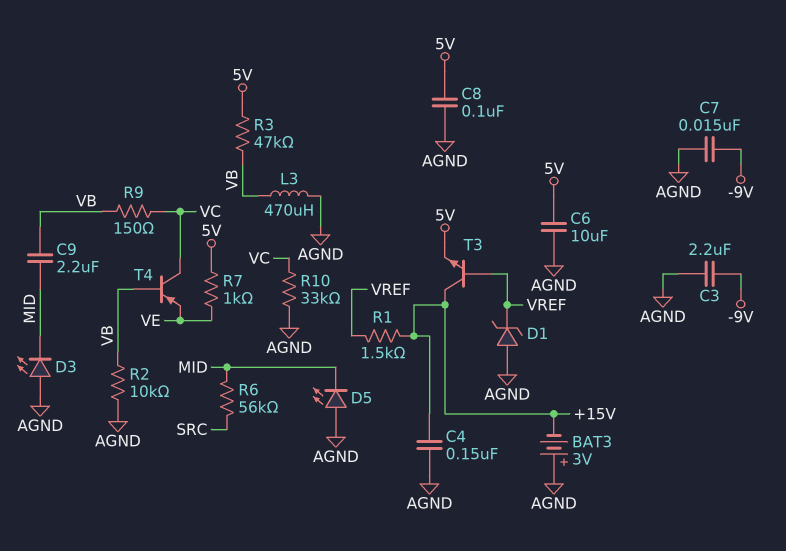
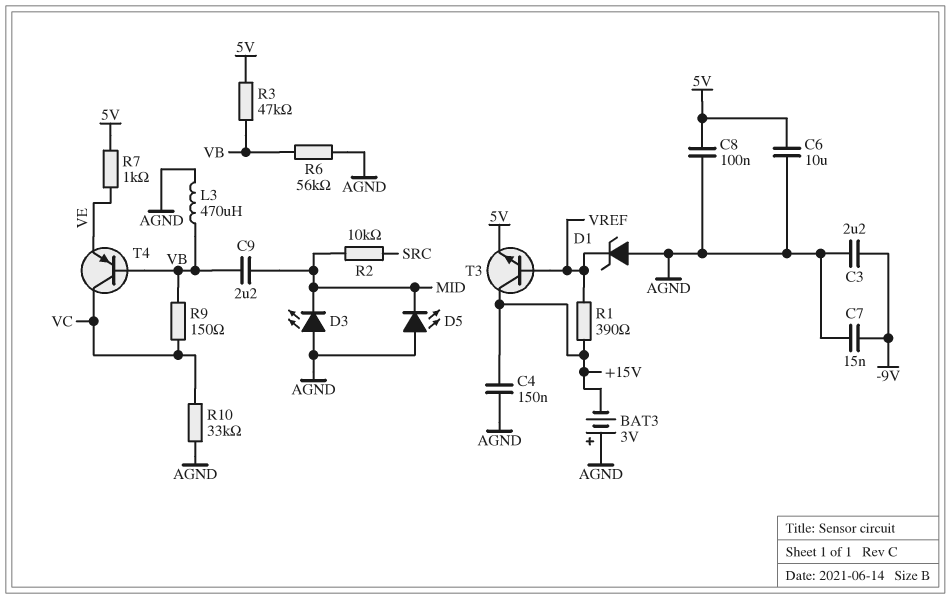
R1: 1.5k (+15V, VREF) -> 390 (+15V, VREF)
R2: 10k (AGND, VB) -> 10k (MID, SRC)
R6: 56k (MID, SRC) -> 56k (AGND, VB)

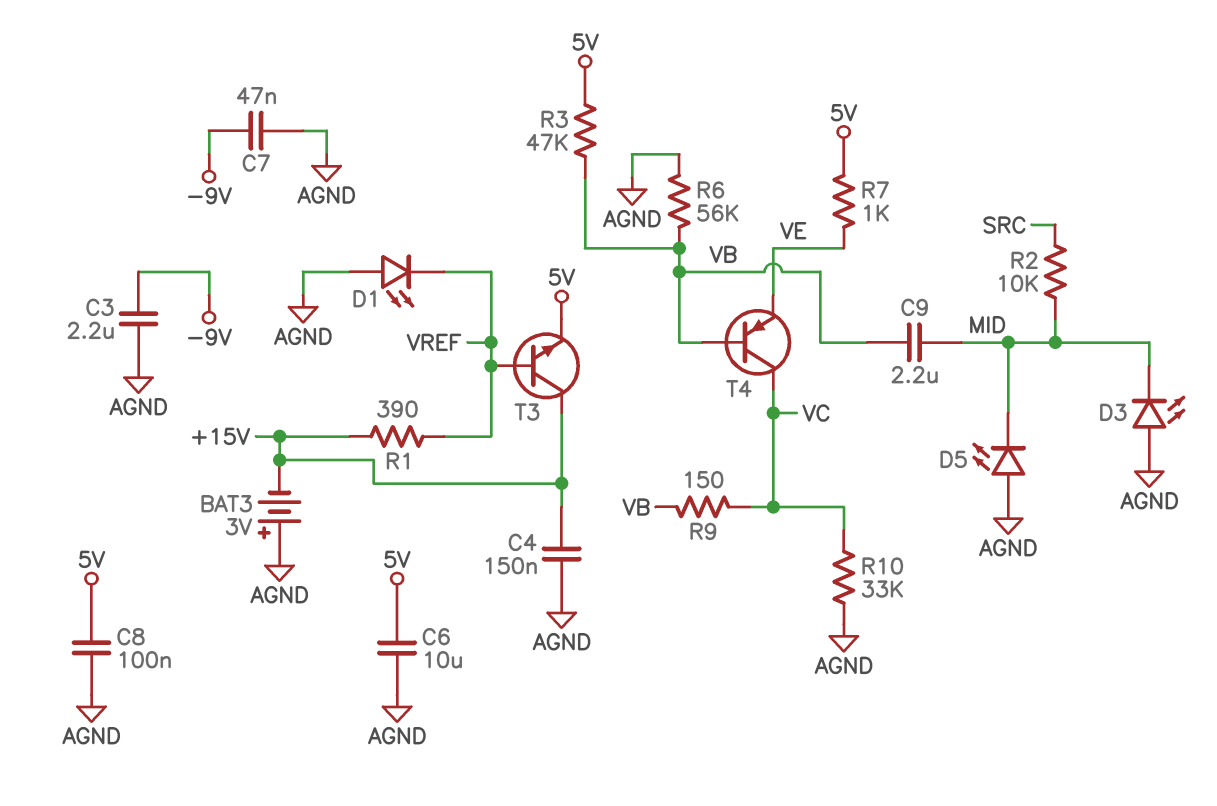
C7: 15nF (-9V, AGND) -> 47nF (-9V, AGND)
D1: zener (A AGND, K VREF) -> LED (A AGND, K VREF)
L3: 470uH (AGND, VB) -> none

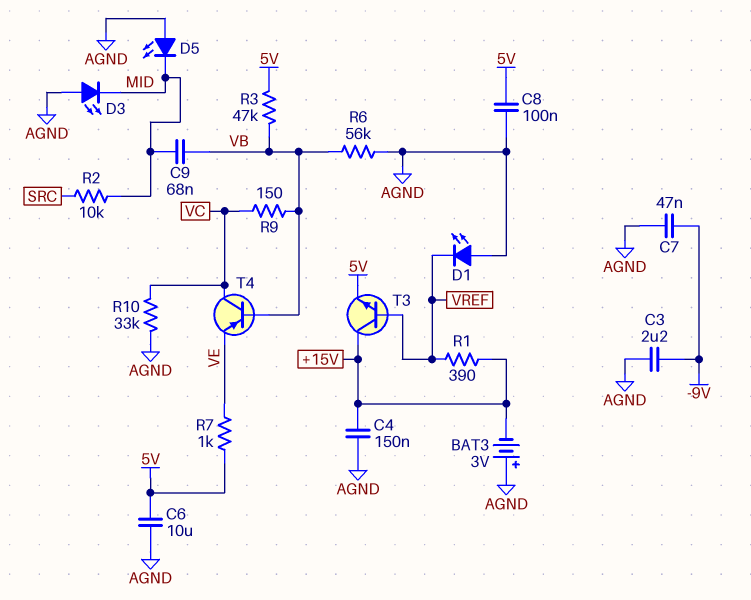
C9: 2.2uF (MID, VB) -> 68nF (MID, VB)

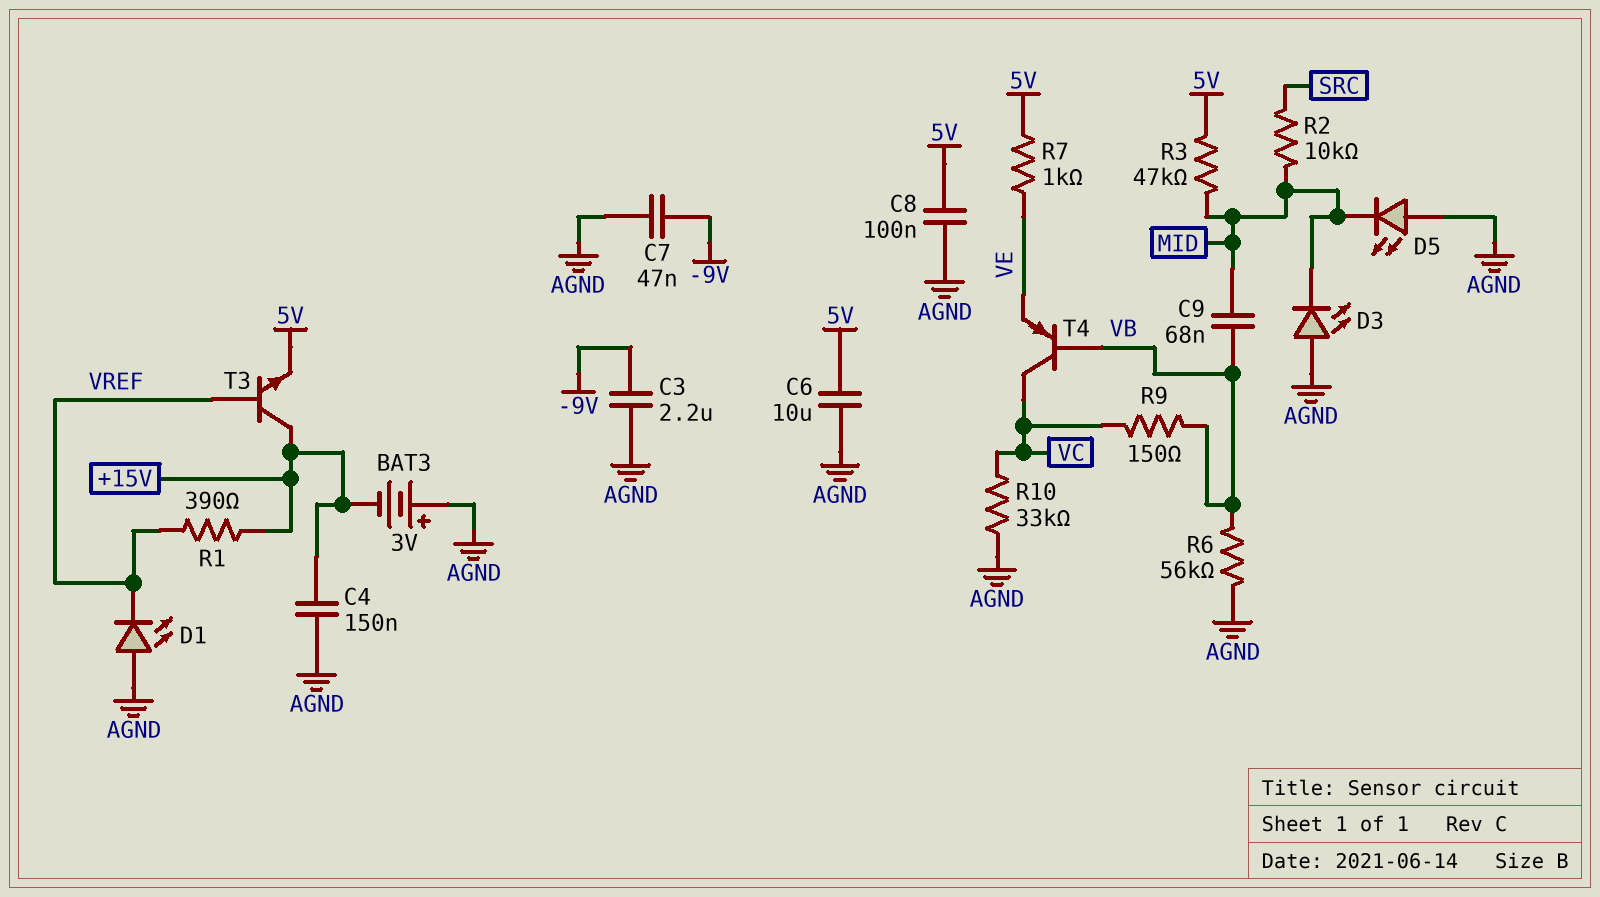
R3: 47k (5V, VB) -> 47k (5V, MID)

